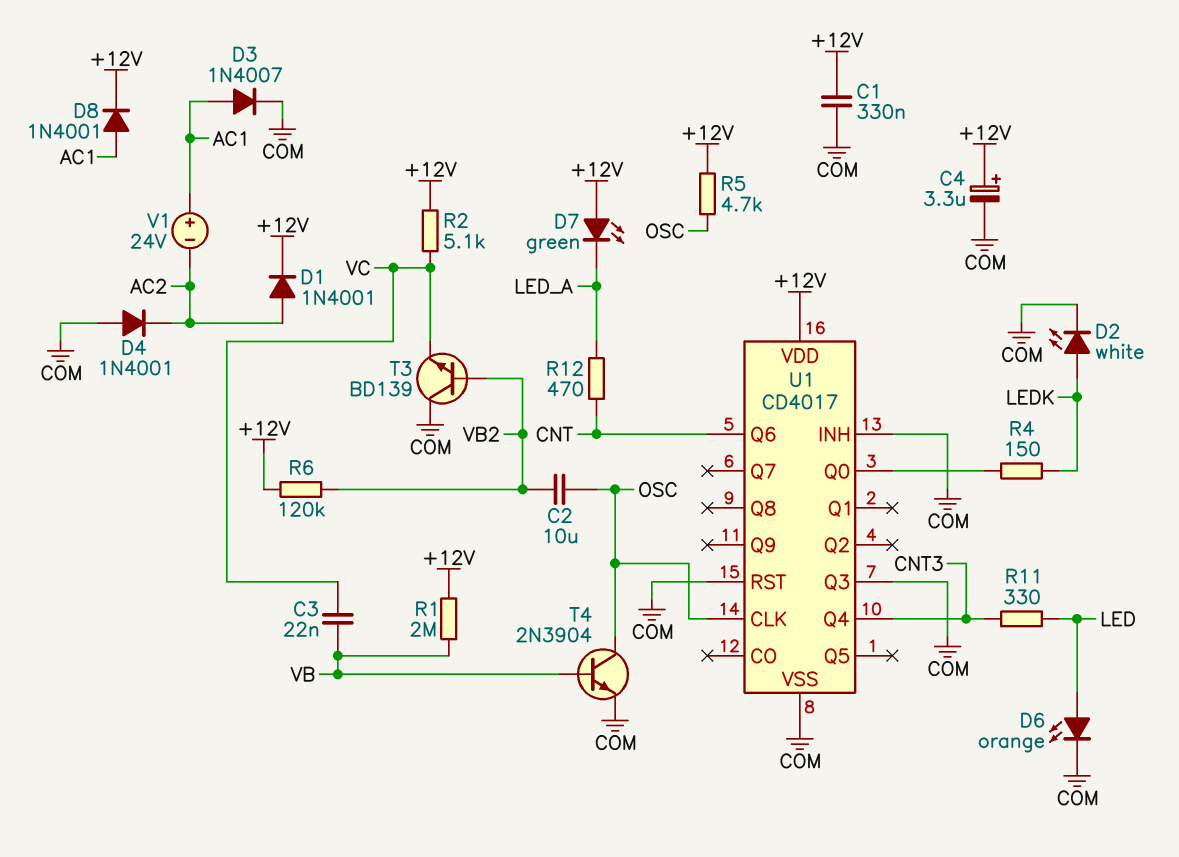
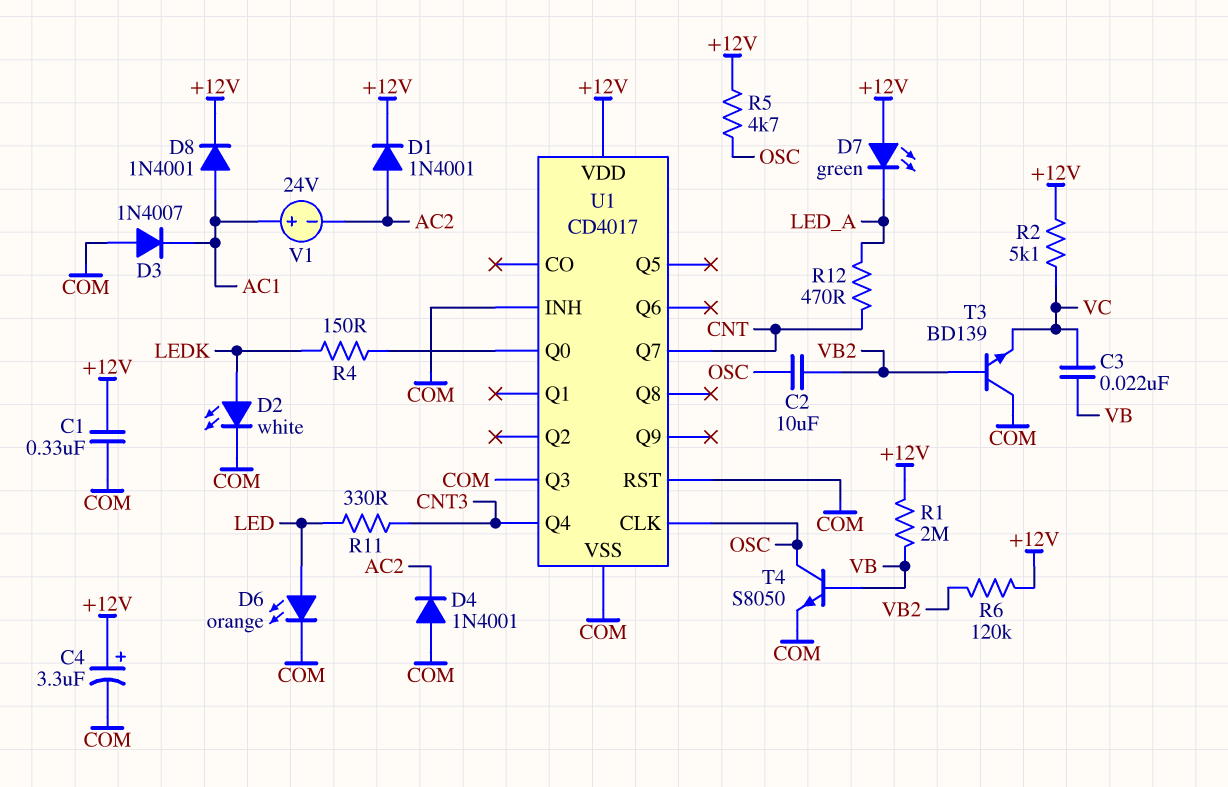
D3: diode 1N4007 (A AC1, K COM) -> diode 1N4007 (A COM, K AC1)
T4: NPN 2N3904 (B VB, C OSC, E COM) -> NPN S8050 (B VB, C OSC, E COM)
U1 pin Q6: CNT -> none
U1 pin Q7: none -> CNT

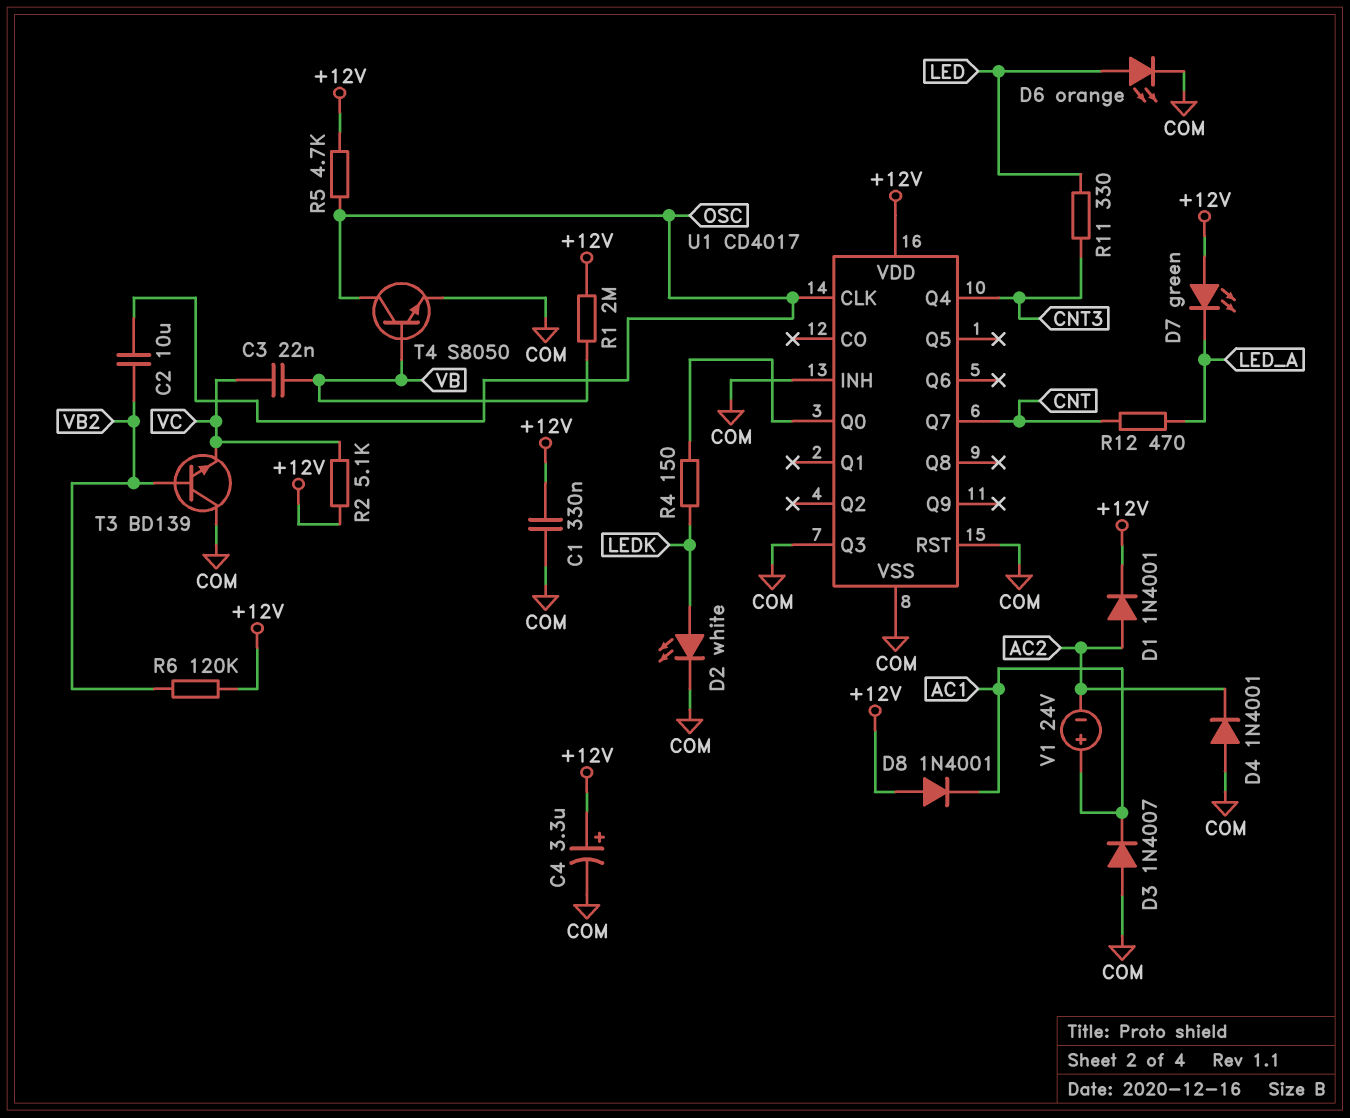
D8: diode 1N4001 (A AC1, K +12V) -> diode 1N4001 (A +12V, K AC1)

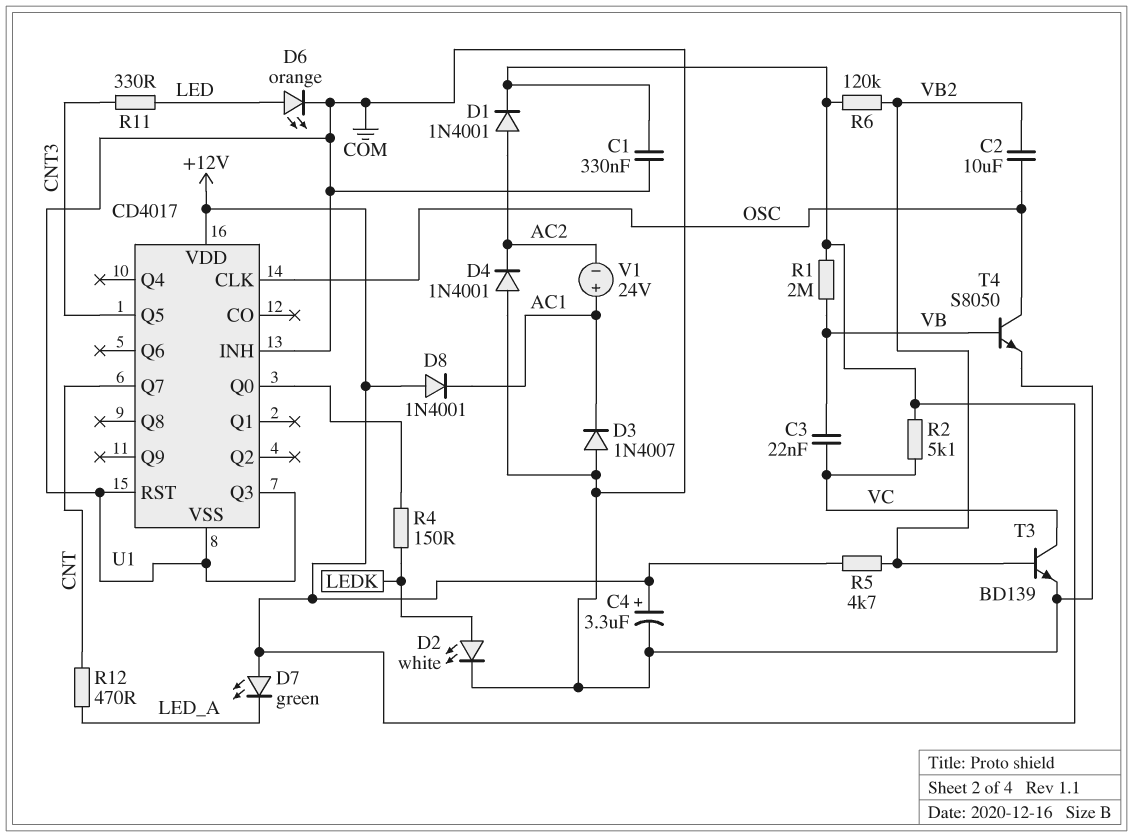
R5: 4.7k (+12V, OSC) -> 4.7k (+12V, VB2)
T3: NPN BD139 (B VB2, C COM, E VC) -> NPN BD139 (B VB2, C VC, E COM)
U1 pin Q4: CNT3 -> none
U1 pin Q5: none -> CNT3

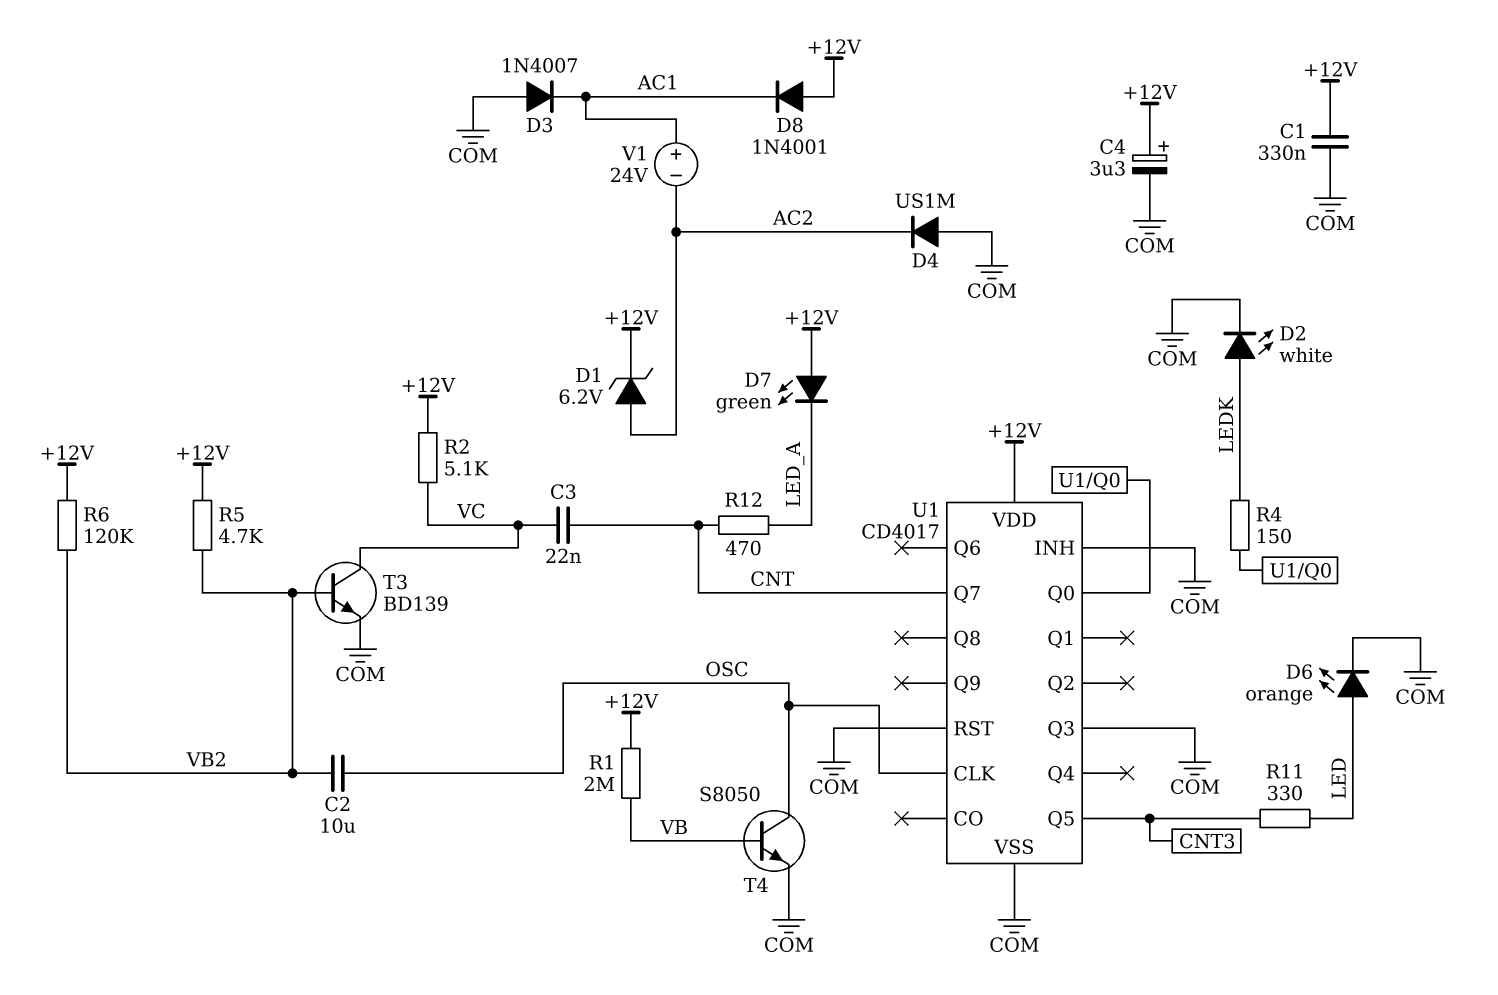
C3: 22nF (VB, VC) -> 22nF (CNT, VC)
D1: diode 1N4001 (A AC2, K +12V) -> zener 6.2V (A AC2, K +12V)
D4: diode 1N4001 (A COM, K AC2) -> diode US1M (A COM, K AC2)

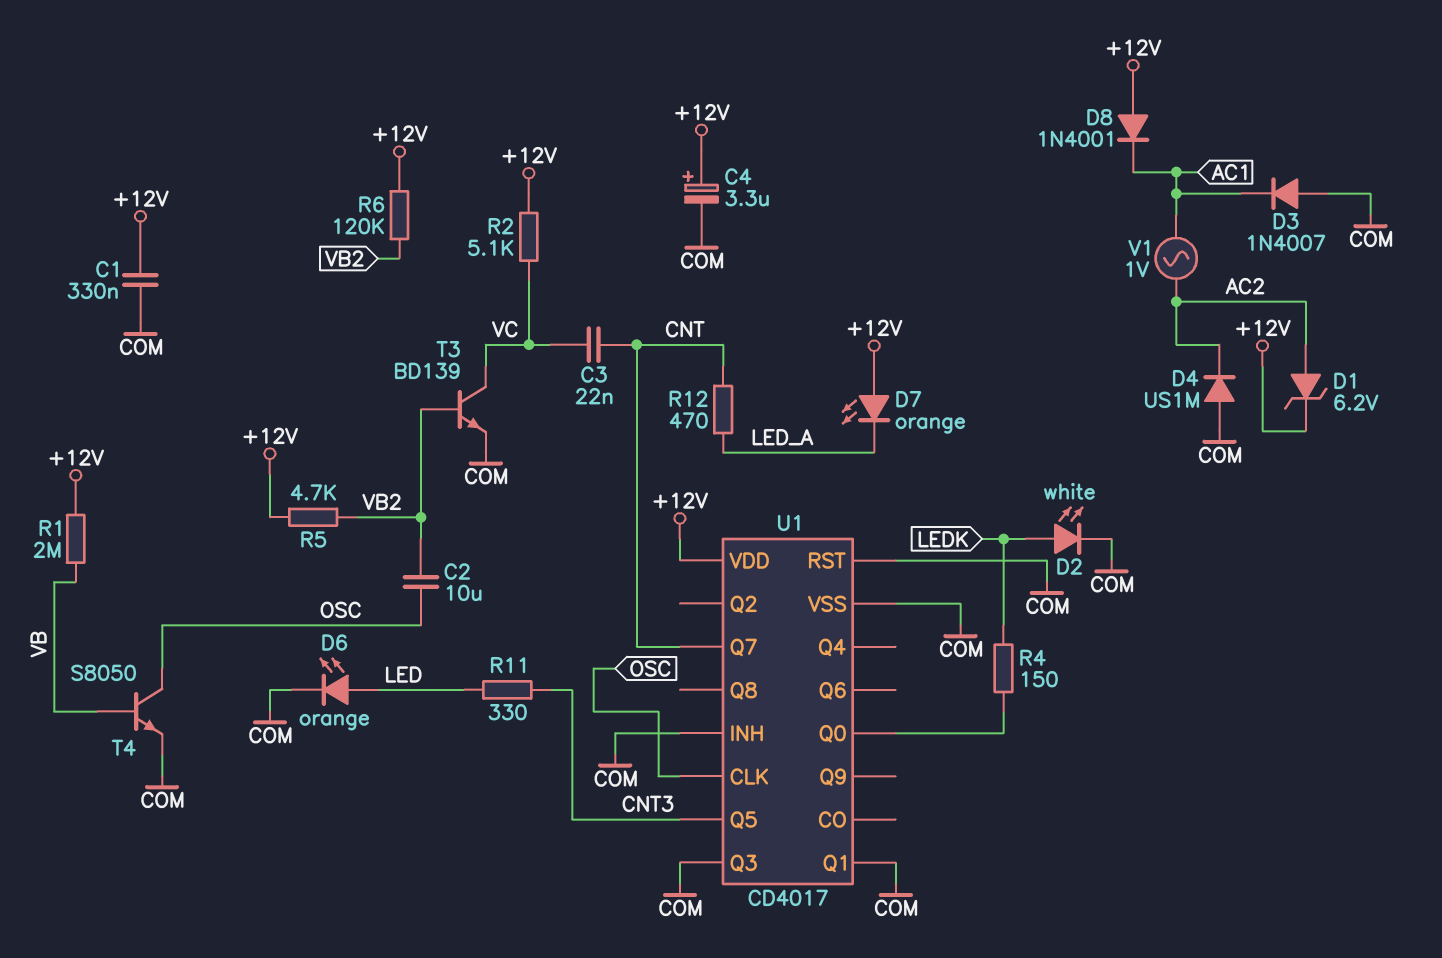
D7: LED green (A +12V, K LED_A) -> LED orange (A +12V, K LED_A)
U1 pin Q1: none -> COM
V1: 24V (plus AC1, minus AC2) -> AC 1V (AC1, AC2)

